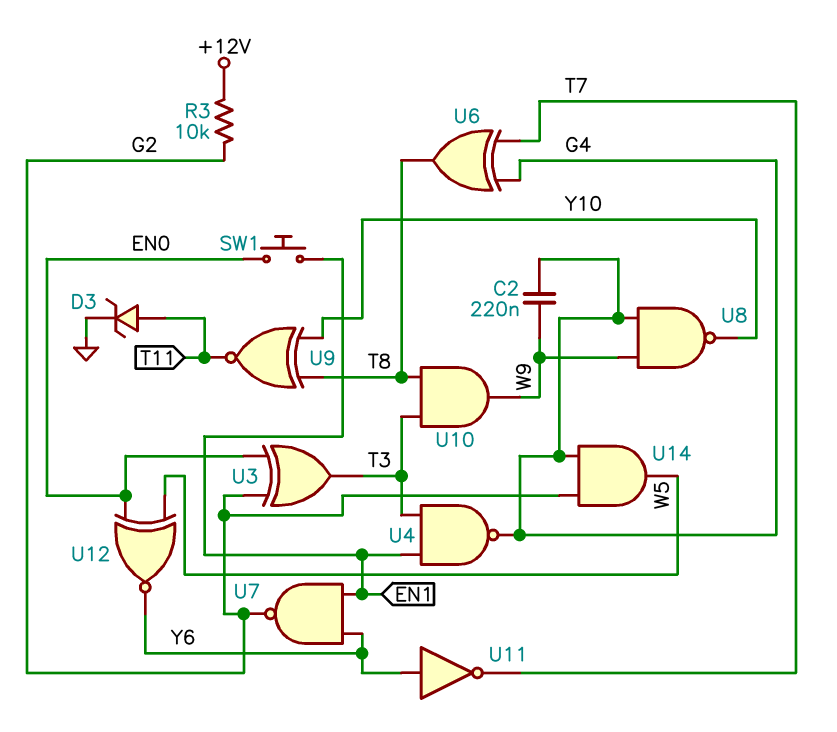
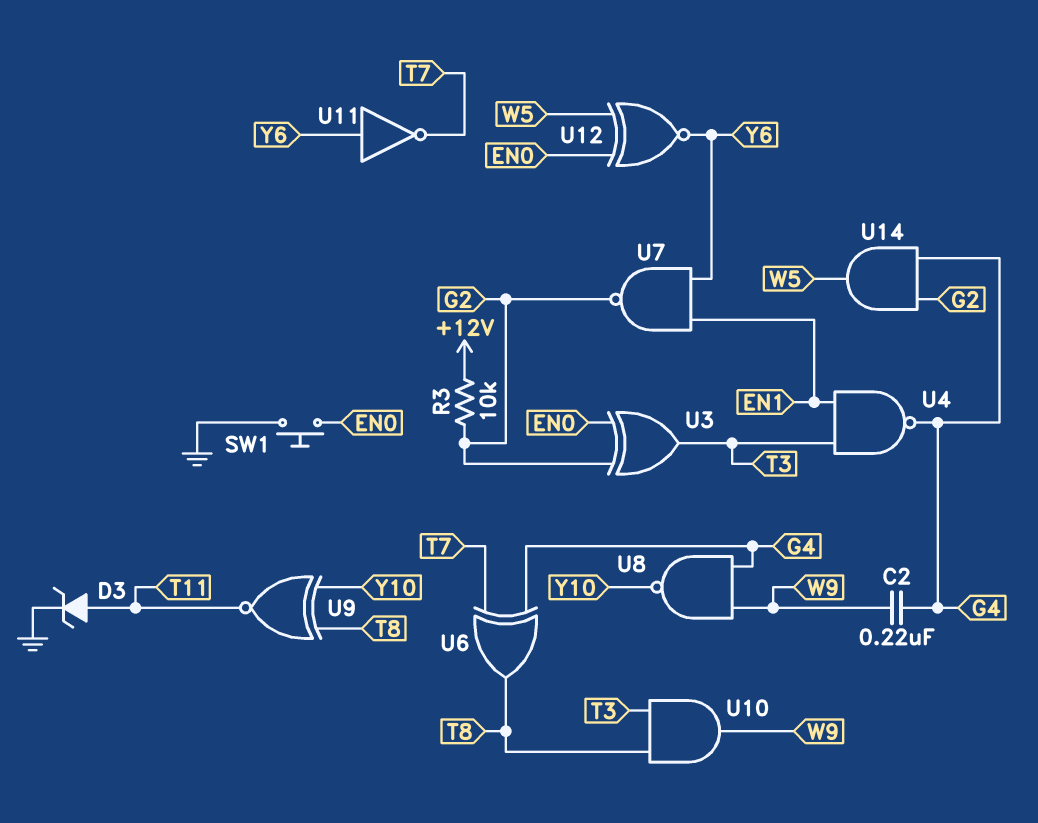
SW1: button (EN0, EN1) -> button (EN0, GND)

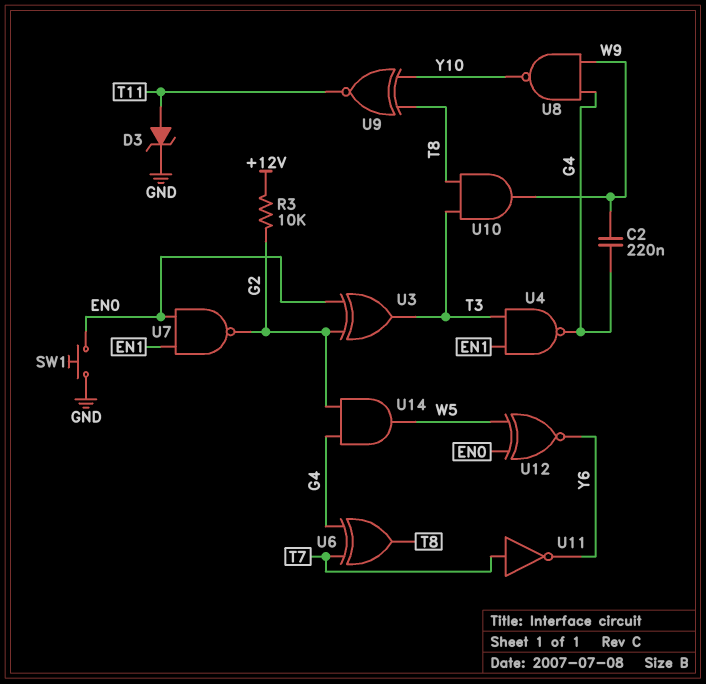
U7: NAND (in EN1, in Y6, out G2) -> NAND (in EN0, in EN1, out G2)
U11: NOT (in Y6, out T7) -> NOT (in T7, out Y6)

